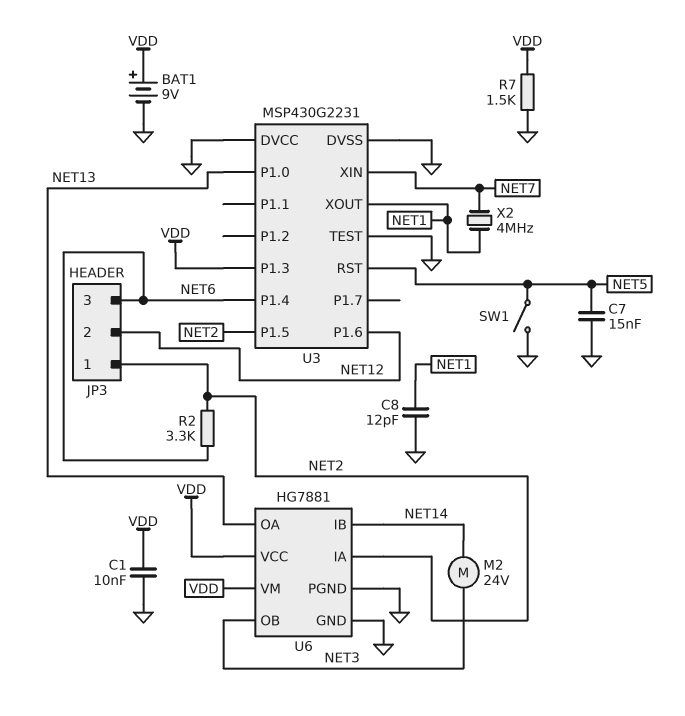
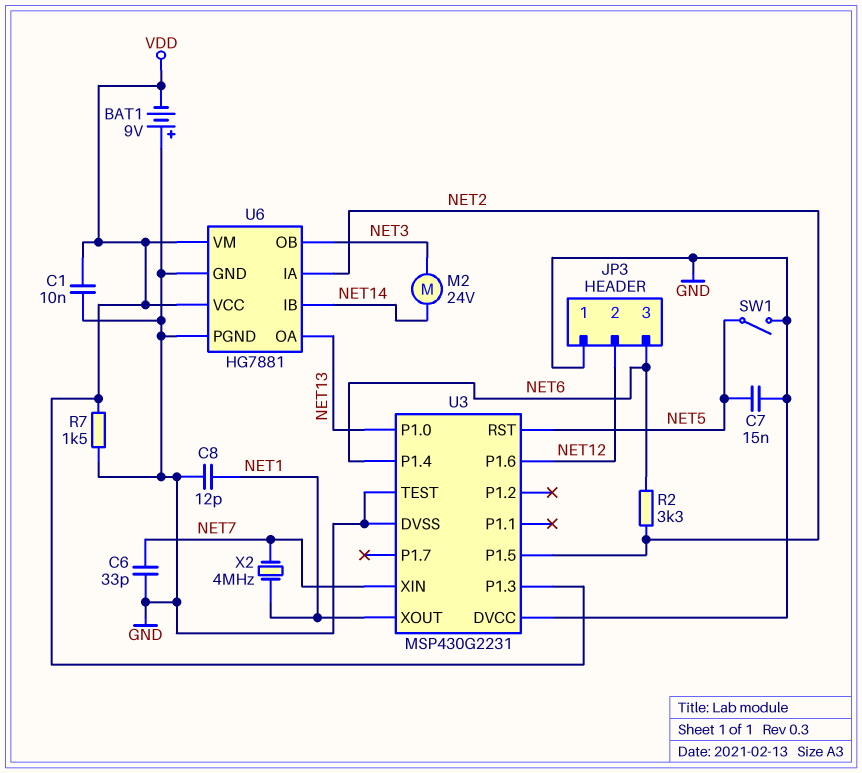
BAT1: 9V (plus VDD, minus GND) -> 9V (plus GND, minus VDD)
C6: none -> 33pF (GND, NET7)
JP3 pin 1: NET2 -> GND

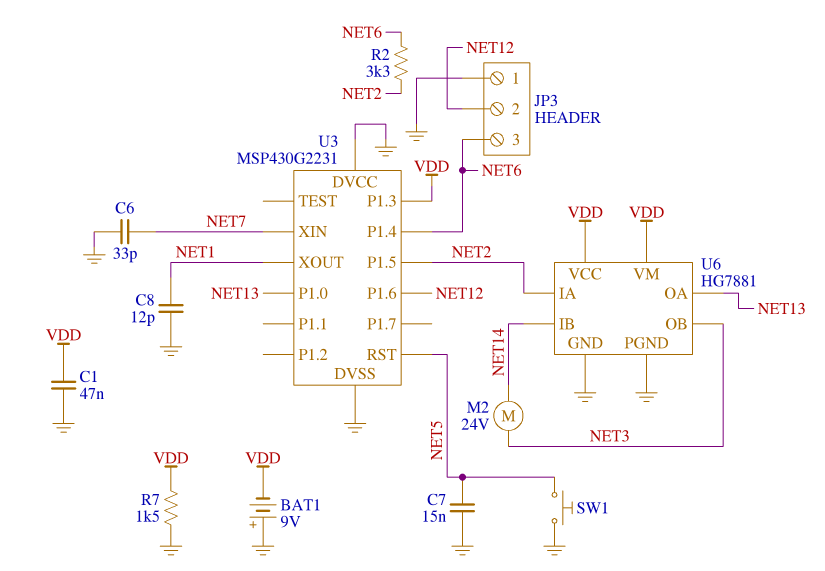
C1: 10nF (GND, VDD) -> 47nF (GND, VDD)
SW1: switch (GND, NET5) -> button (GND, NET5)
U3 pin TEST: GND -> none
X2: 4MHz (NET1, NET7) -> none

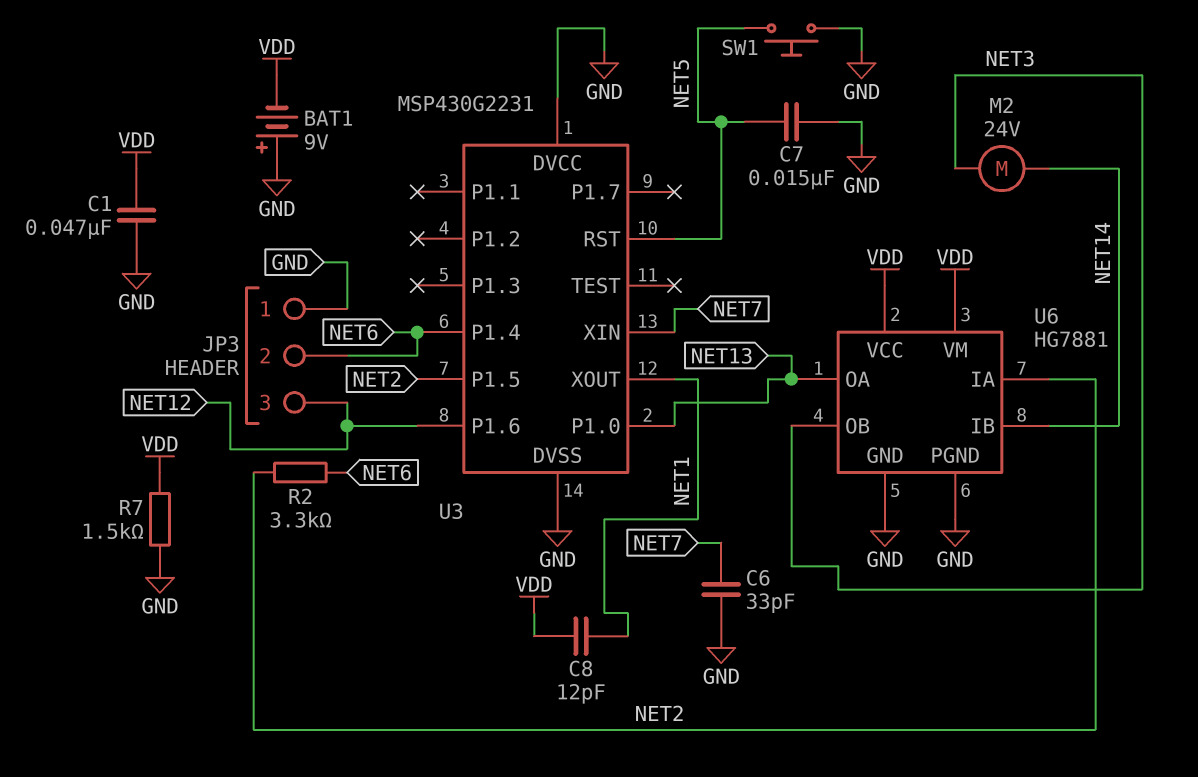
C8: 12pF (GND, NET1) -> 12pF (NET1, VDD)
JP3 pin 2: NET12 -> NET6
JP3 pin 3: NET6 -> NET12
U3 pin P1.3: VDD -> none

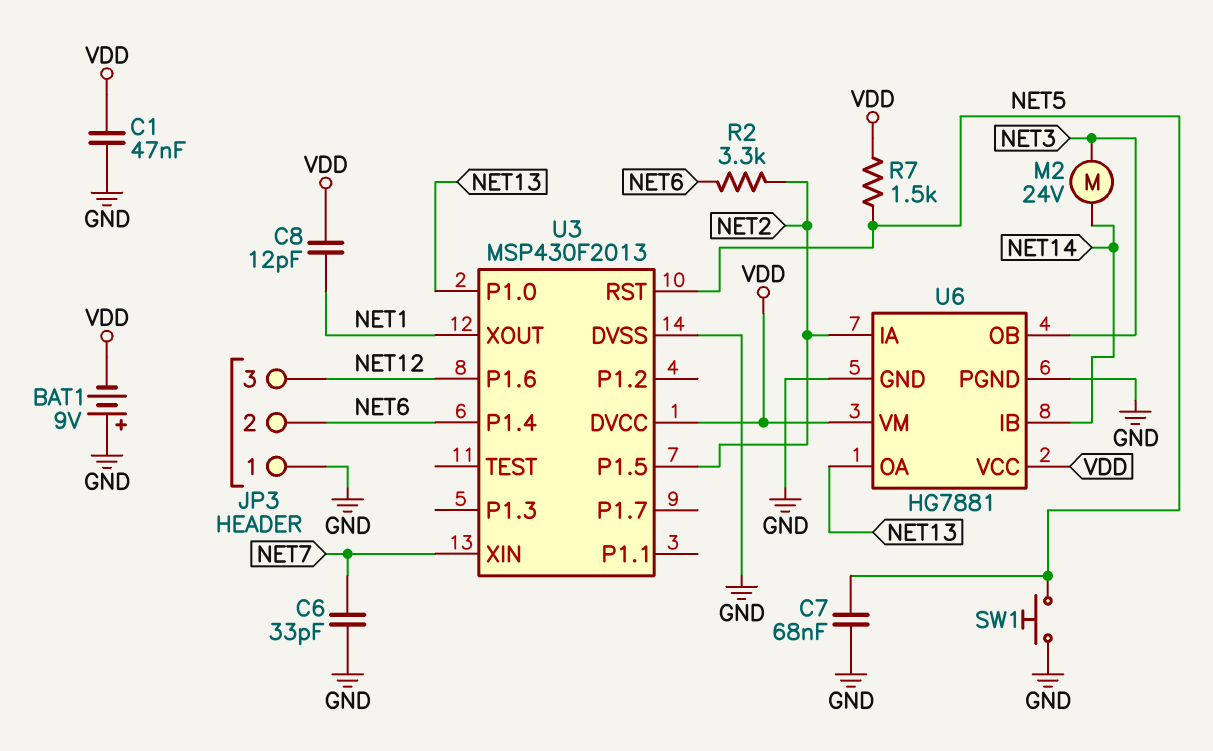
C7: 15nF (GND, NET5) -> 68nF (GND, NET5)
R7: 1.5k (GND, VDD) -> 1.5k (NET5, VDD)
U3: MSP430G2231 -> MSP430F2013
U3 pin DVCC: GND -> VDD

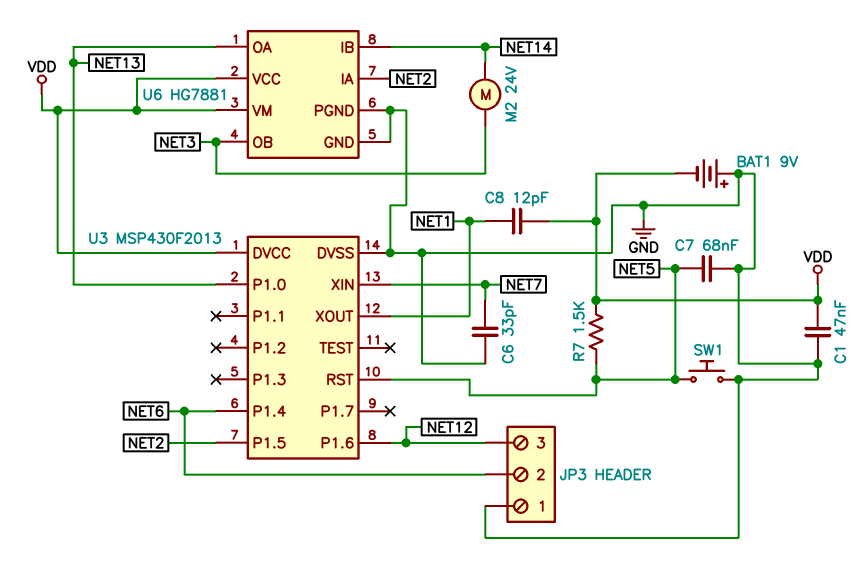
R2: 3.3k (NET2, NET6) -> none

